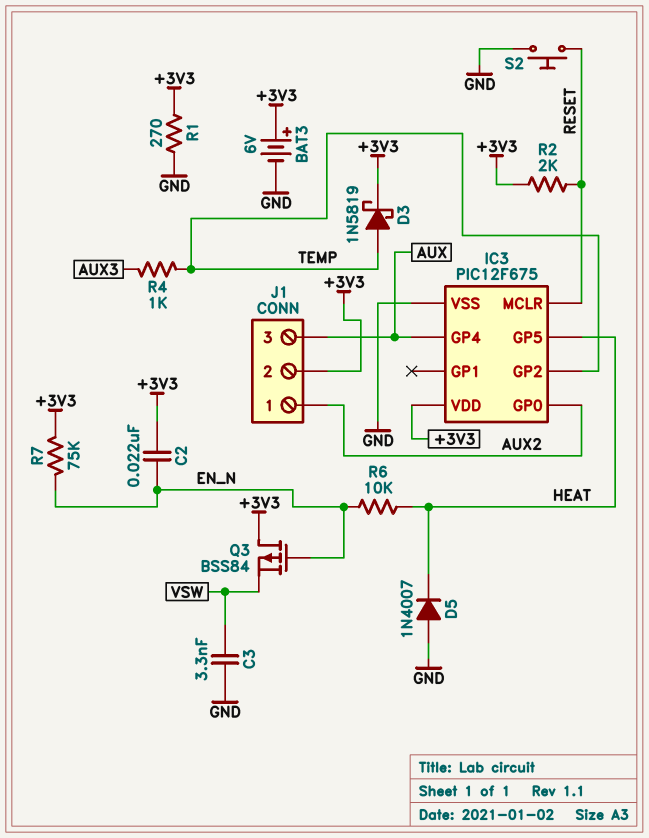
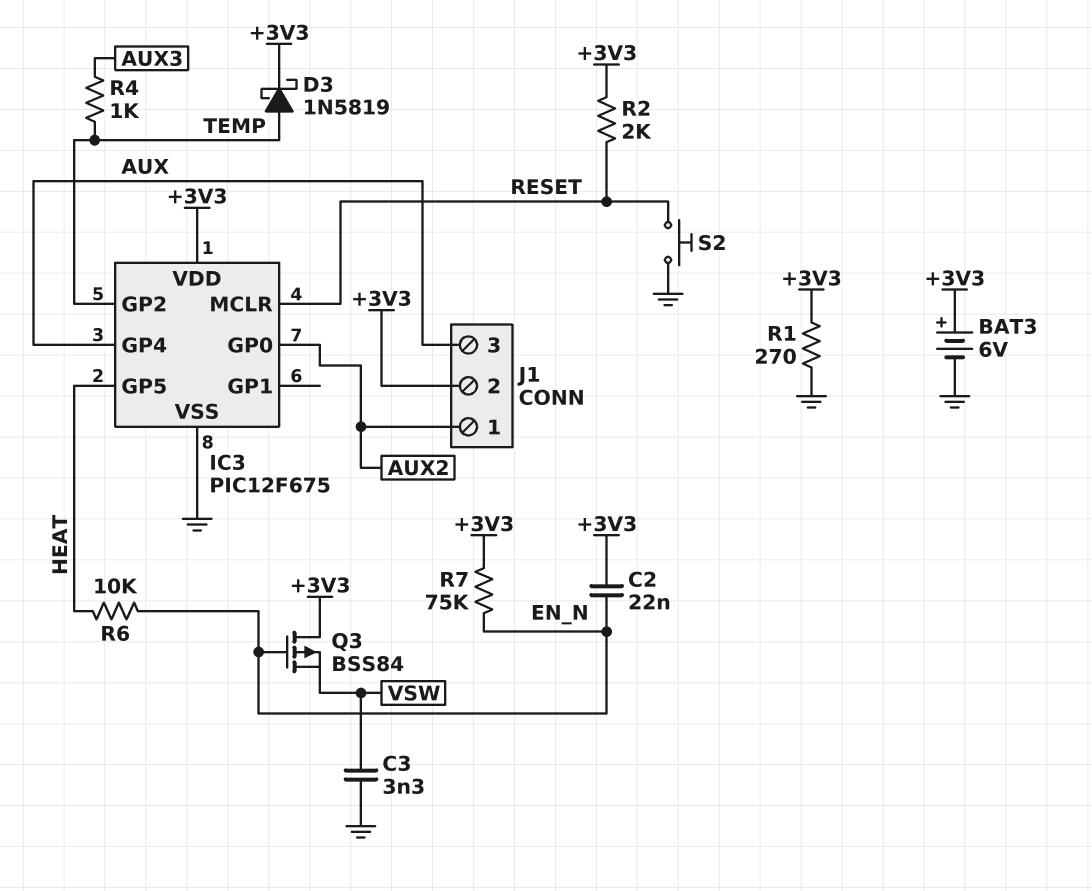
D5: diode 1N4007 (A GND, K HEAT) -> none

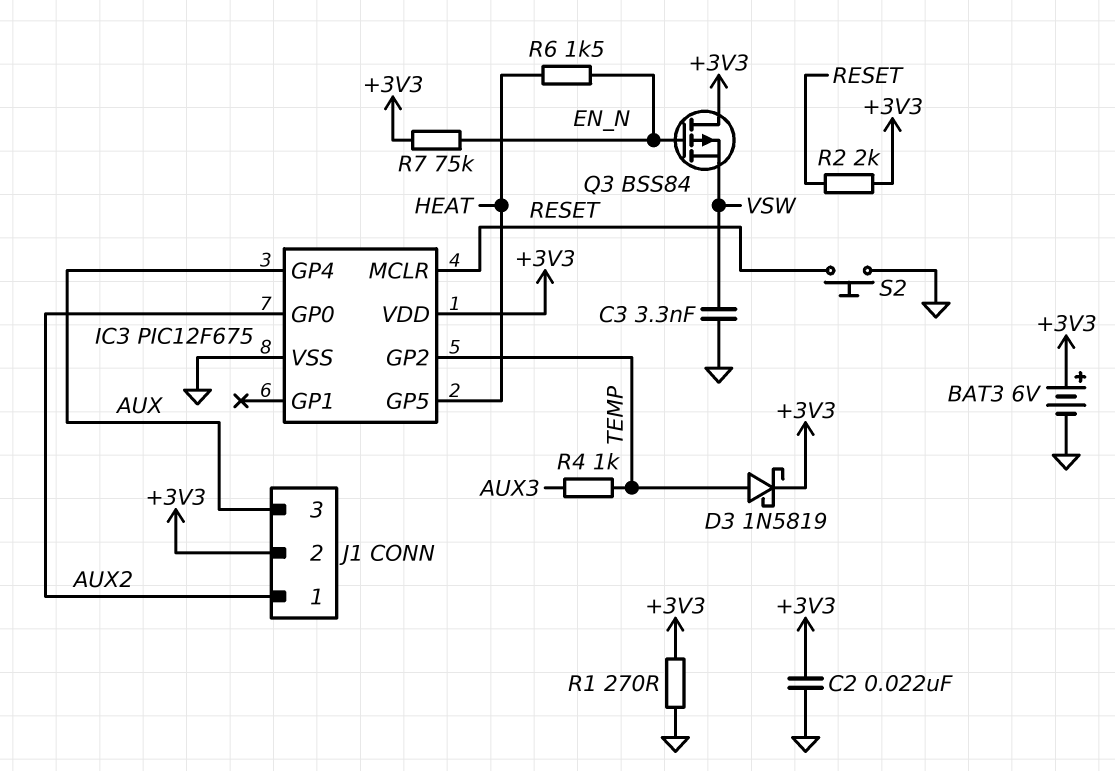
C2: 22nF (+3V3, EN_N) -> 22nF (+3V3, GND)
R6: 10k (EN_N, HEAT) -> 1.5k (EN_N, HEAT)

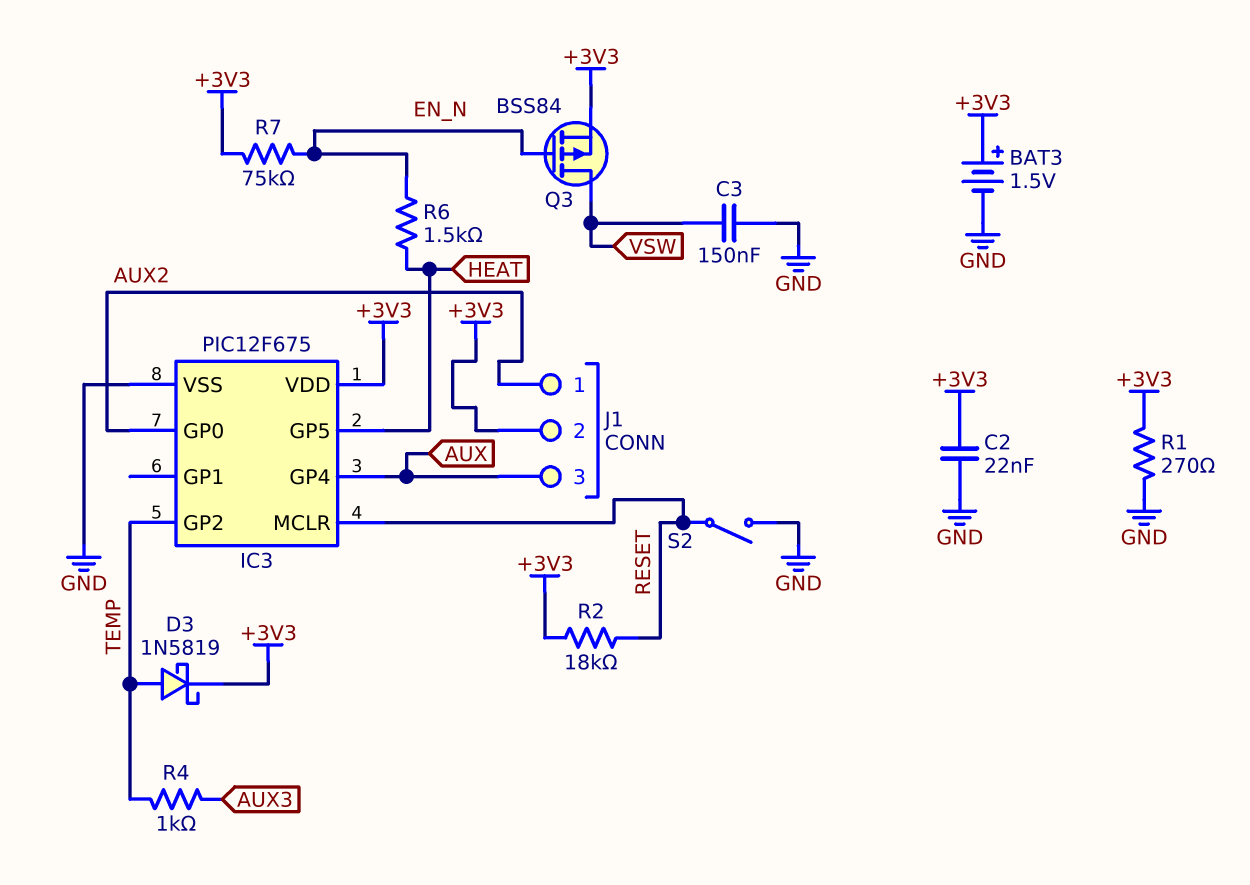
BAT3: 6V (plus +3V3, minus GND) -> 1.5V (plus +3V3, minus GND)
C3: 3.3nF (GND, VSW) -> 150nF (GND, VSW)
Q3: PMOS BSS84 (G EN_N, D +3V3, S VSW) -> PMOS BSS84 (G EN_N, D VSW, S +3V3)
R2: 2k (+3V3, RESET) -> 18k (+3V3, RESET)
S2: button (GND, RESET) -> switch (GND, RESET)

